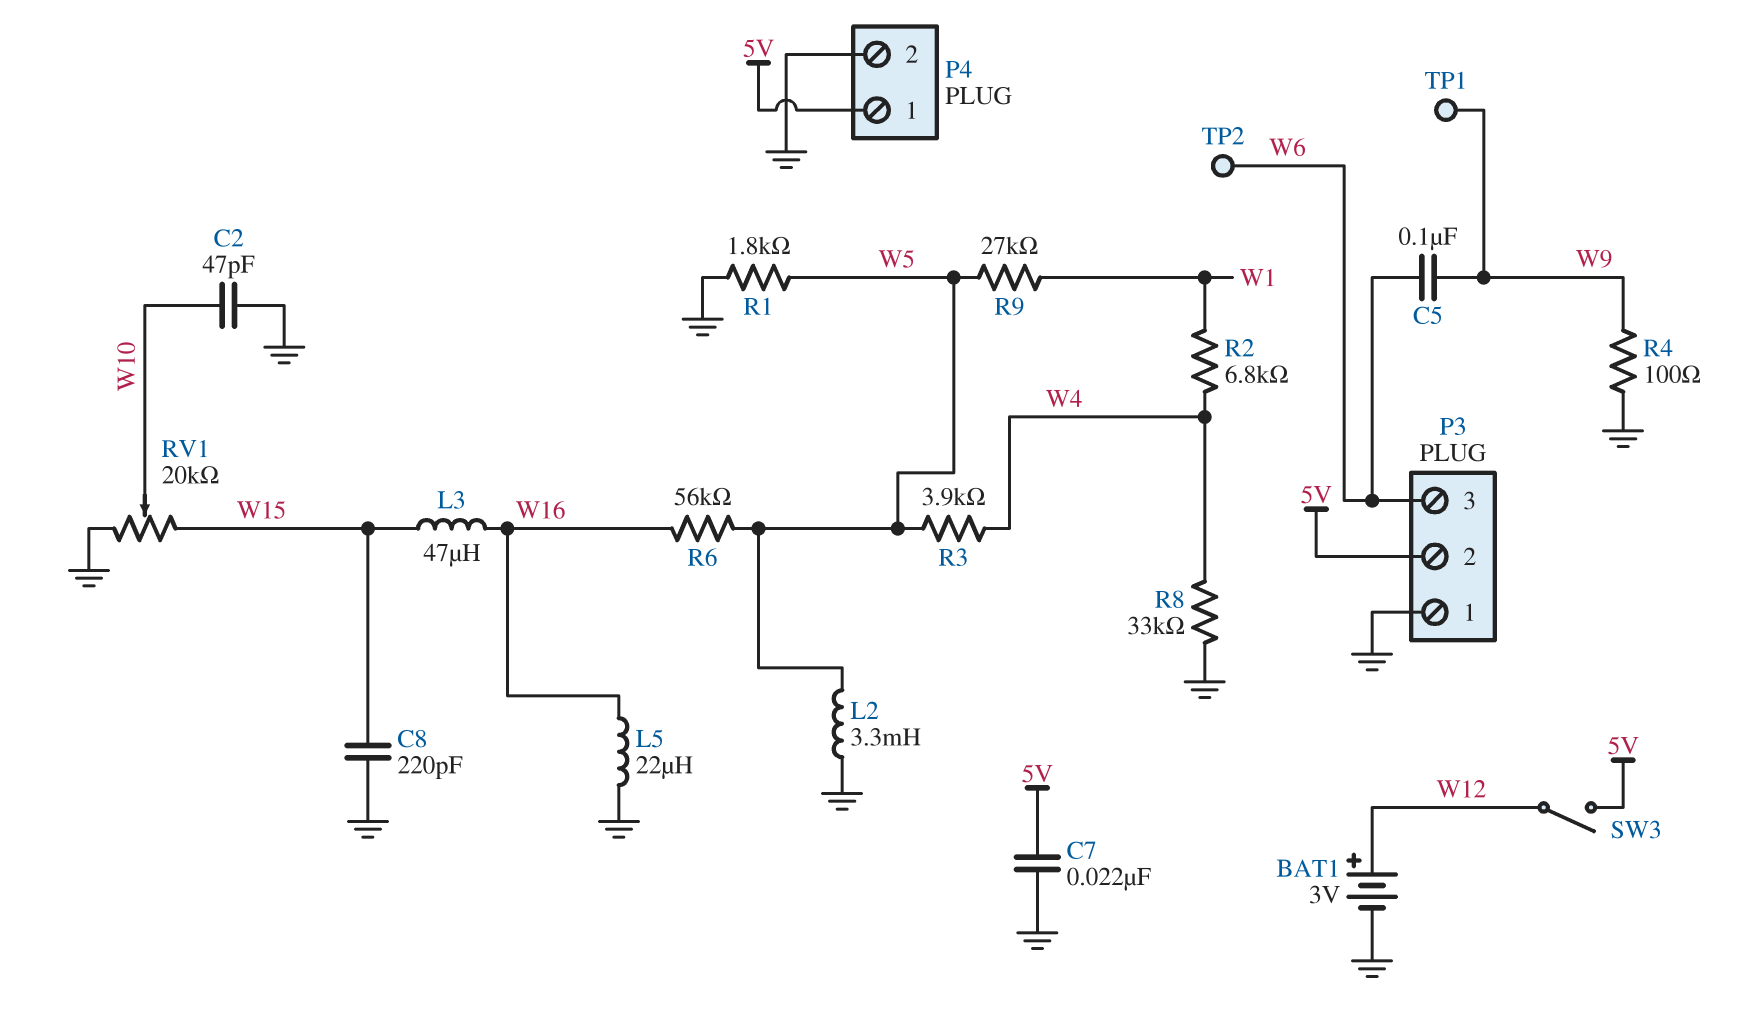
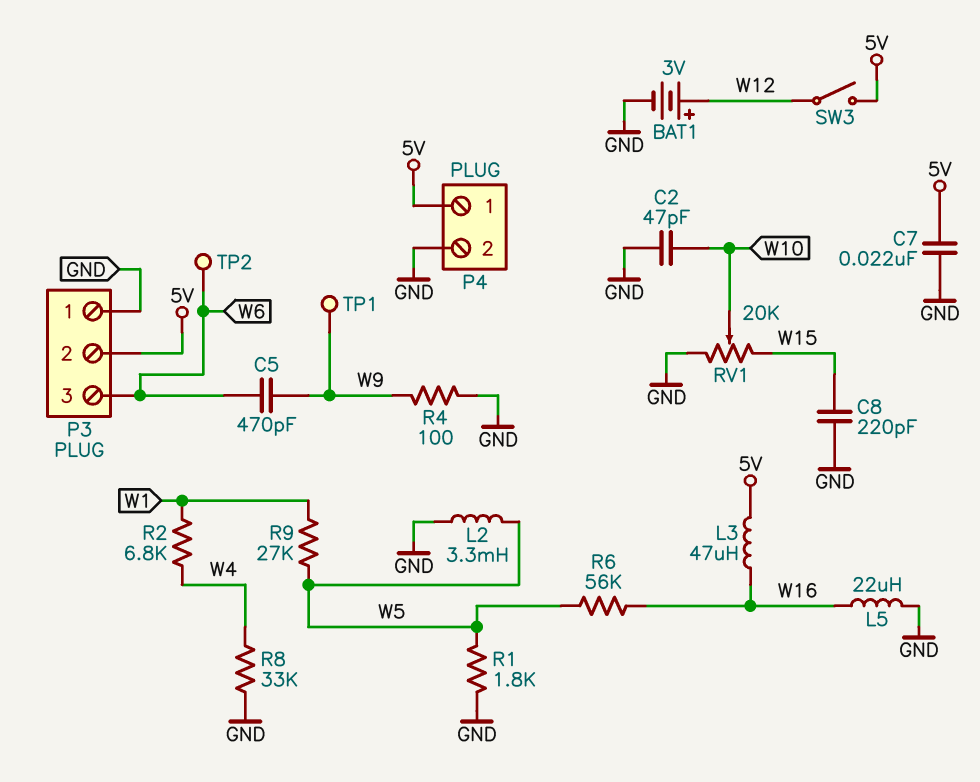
C5: 100nF (W6, W9) -> 470pF (W6, W9)
L3: 47uH (W15, W16) -> 47uH (5V, W16)
R3: 3.9k (W4, W5) -> none

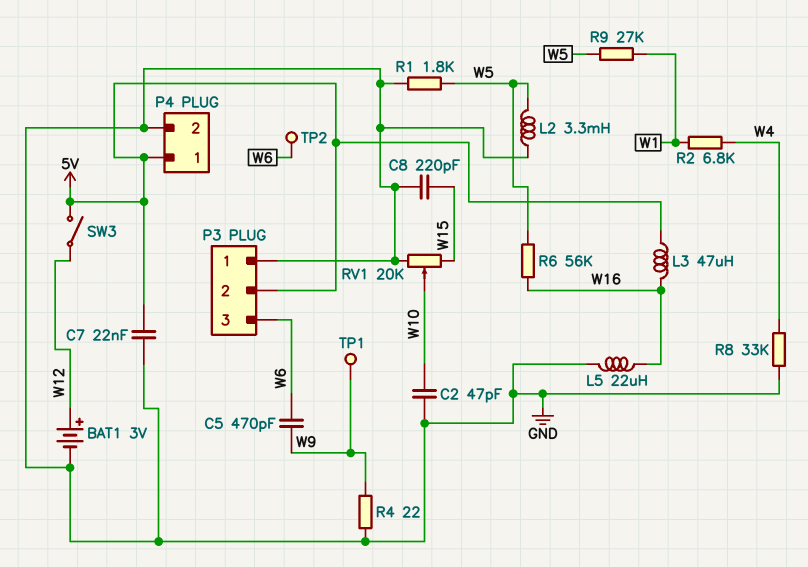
R4: 100 (GND, W9) -> 22 (GND, W9)

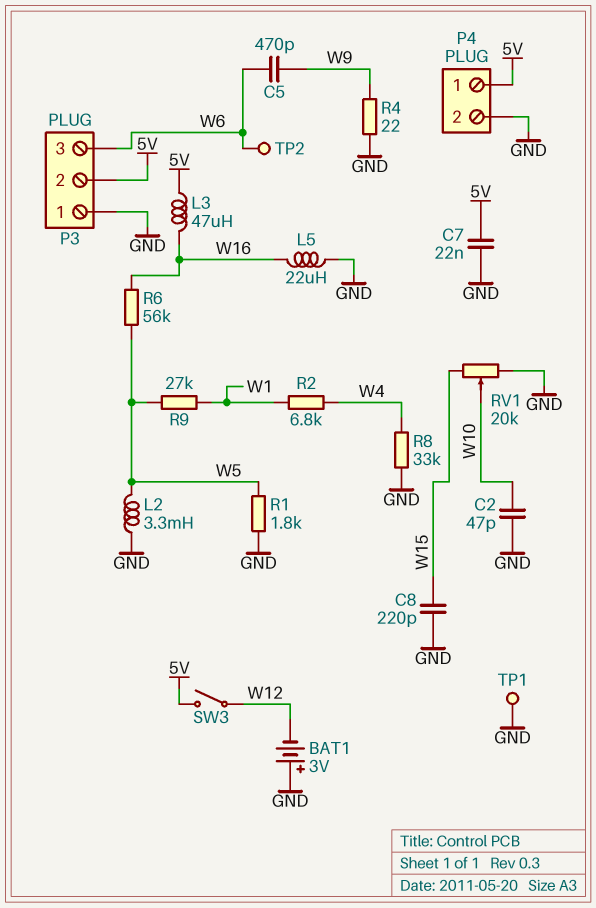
BAT1: 3V (plus W12, minus GND) -> 3V (plus GND, minus W12)
TP1: test point (W9) -> test point (GND)

